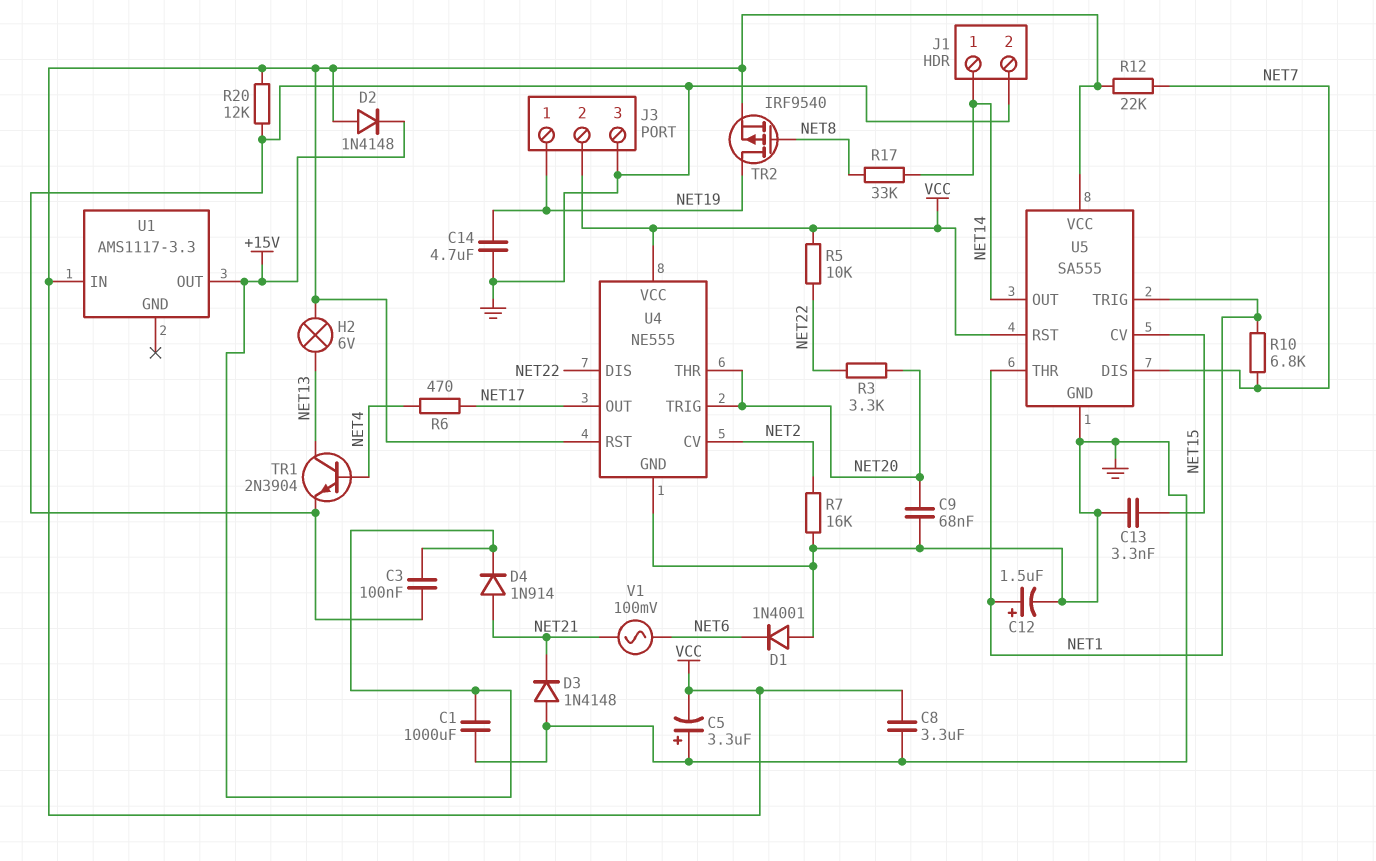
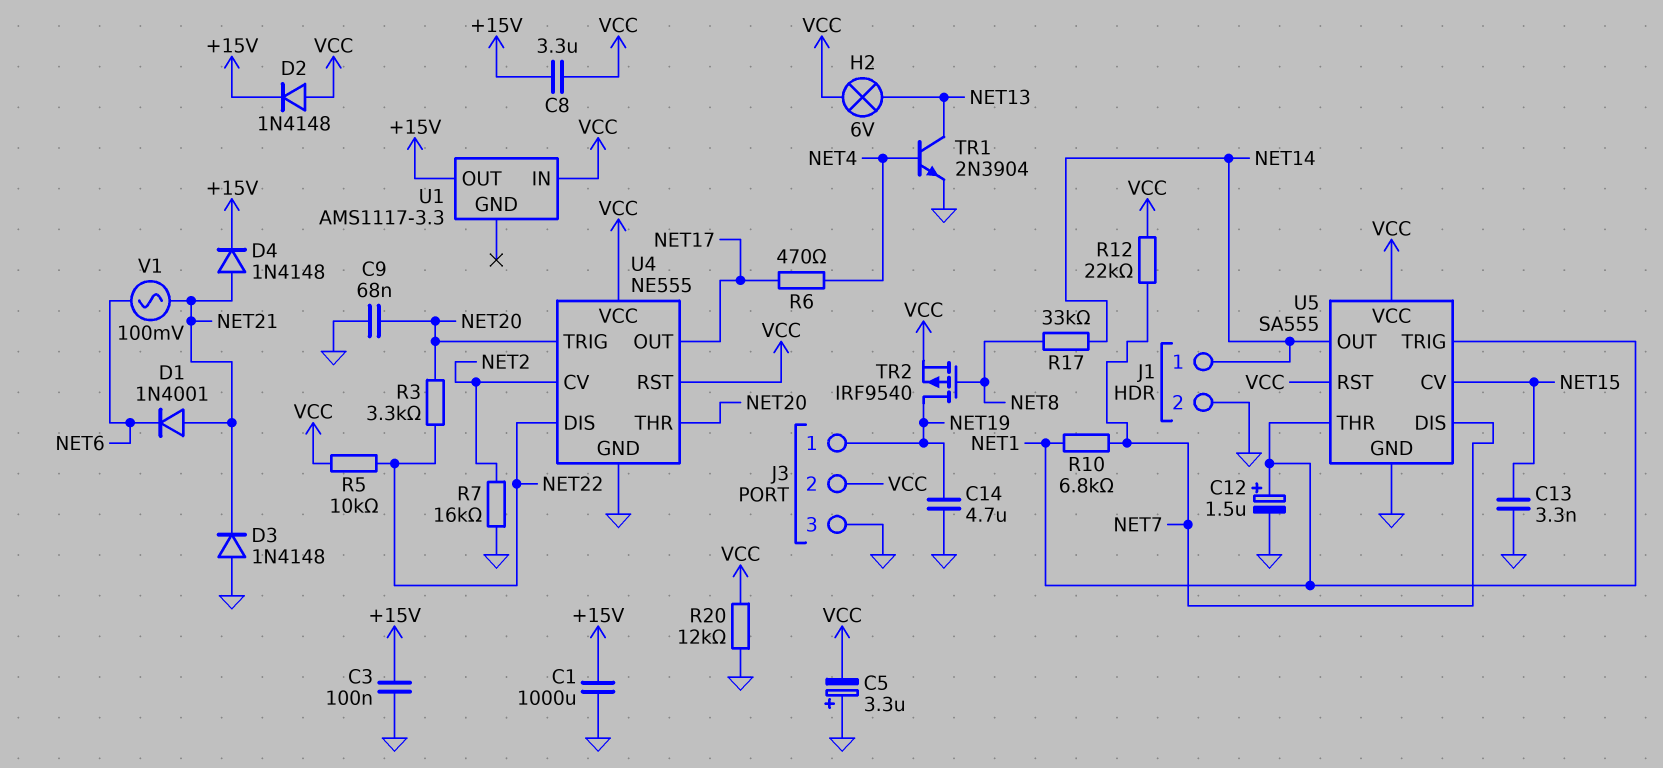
C8: 3.3uF (GND, VCC) -> 3.3uF (+15V, VCC)
D1: diode 1N4001 (A GND, K NET6) -> diode 1N4001 (A NET21, K NET6)
D4: diode 1N914 (A NET21, K +15V) -> diode 1N4148 (A NET21, K +15V)

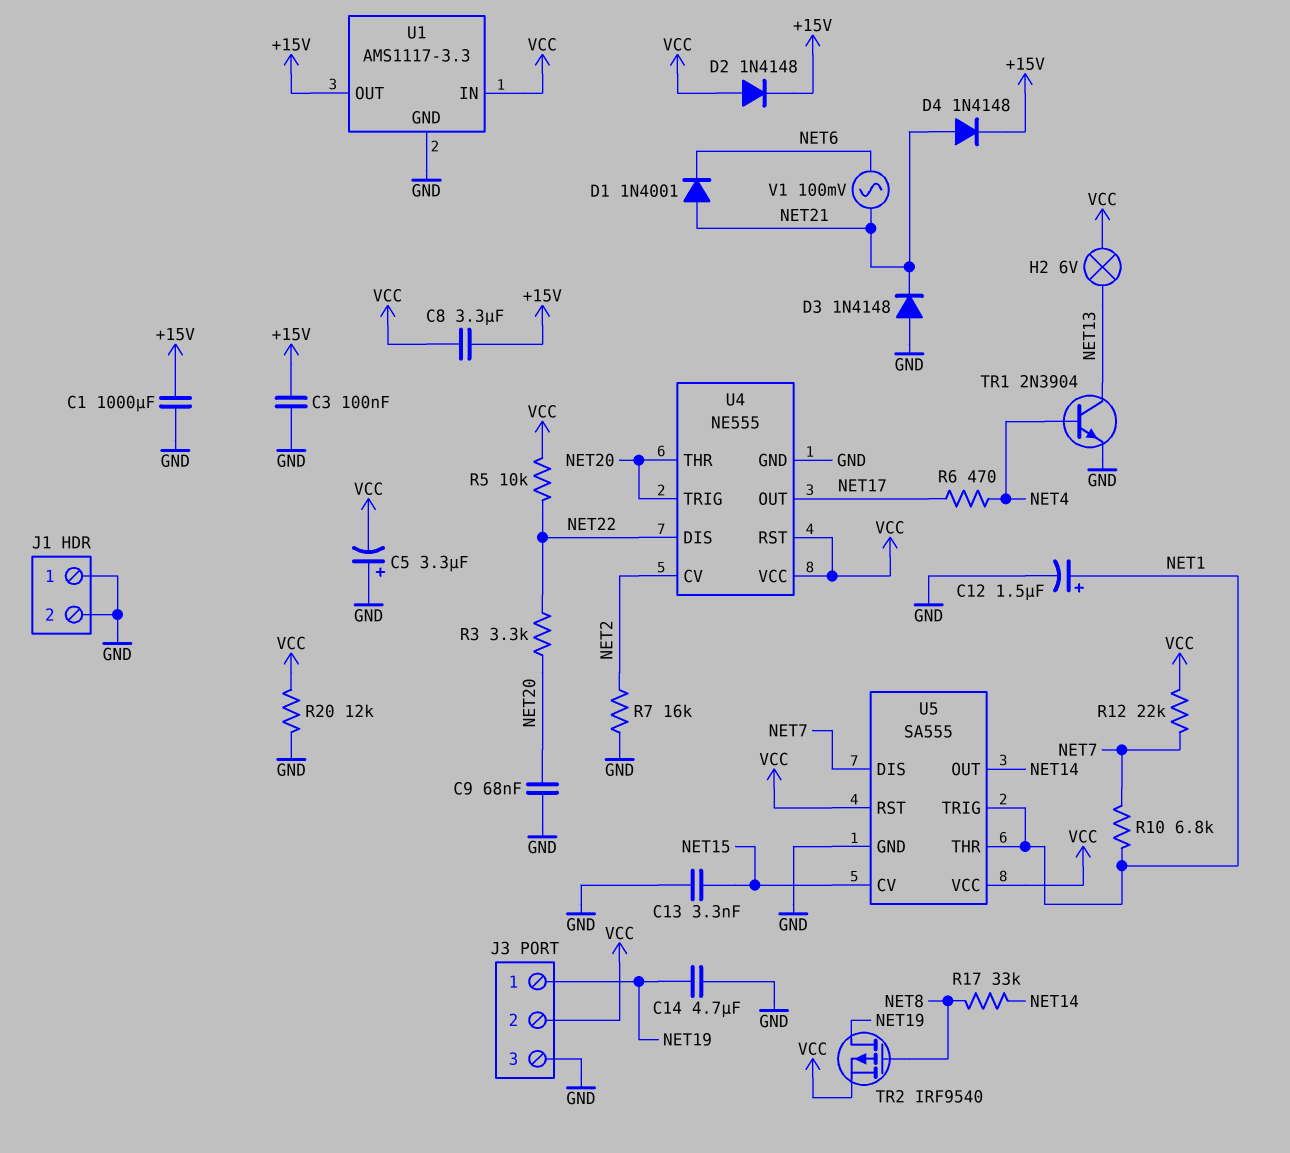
J1 pin 1: NET14 -> GND
U1 pin GND: none -> GND

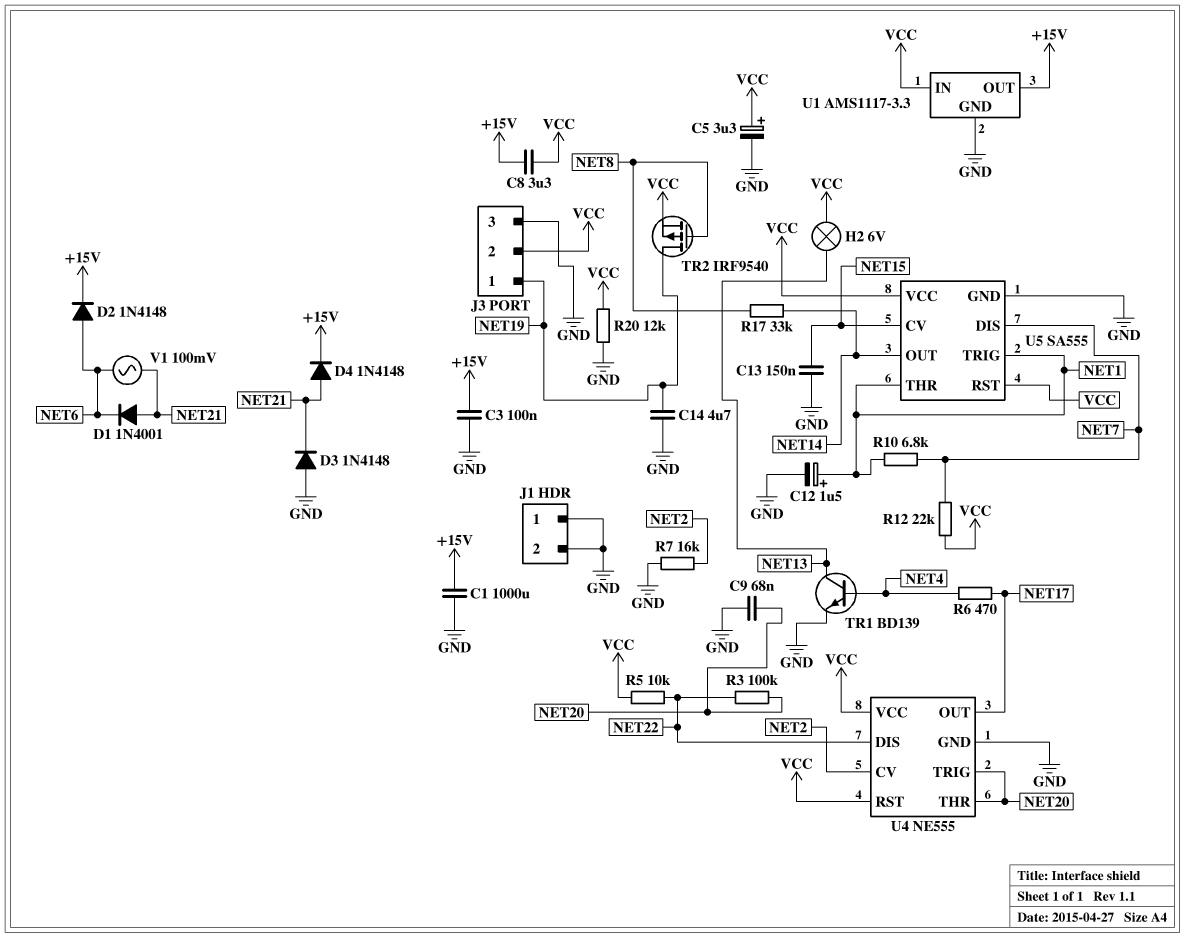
C5: 3.3uF (plus GND, minus VCC) -> 3.3uF (plus VCC, minus GND)
C13: 3.3nF (GND, NET15) -> 150nF (GND, NET15)
D2: diode 1N4148 (A VCC, K +15V) -> diode 1N4148 (A NET6, K +15V)
R3: 3.3k (NET20, NET22) -> 100k (NET20, NET22)
TR1: NPN 2N3904 (B NET4, C NET13, E GND) -> NPN BD139 (B NET4, C NET13, E GND)

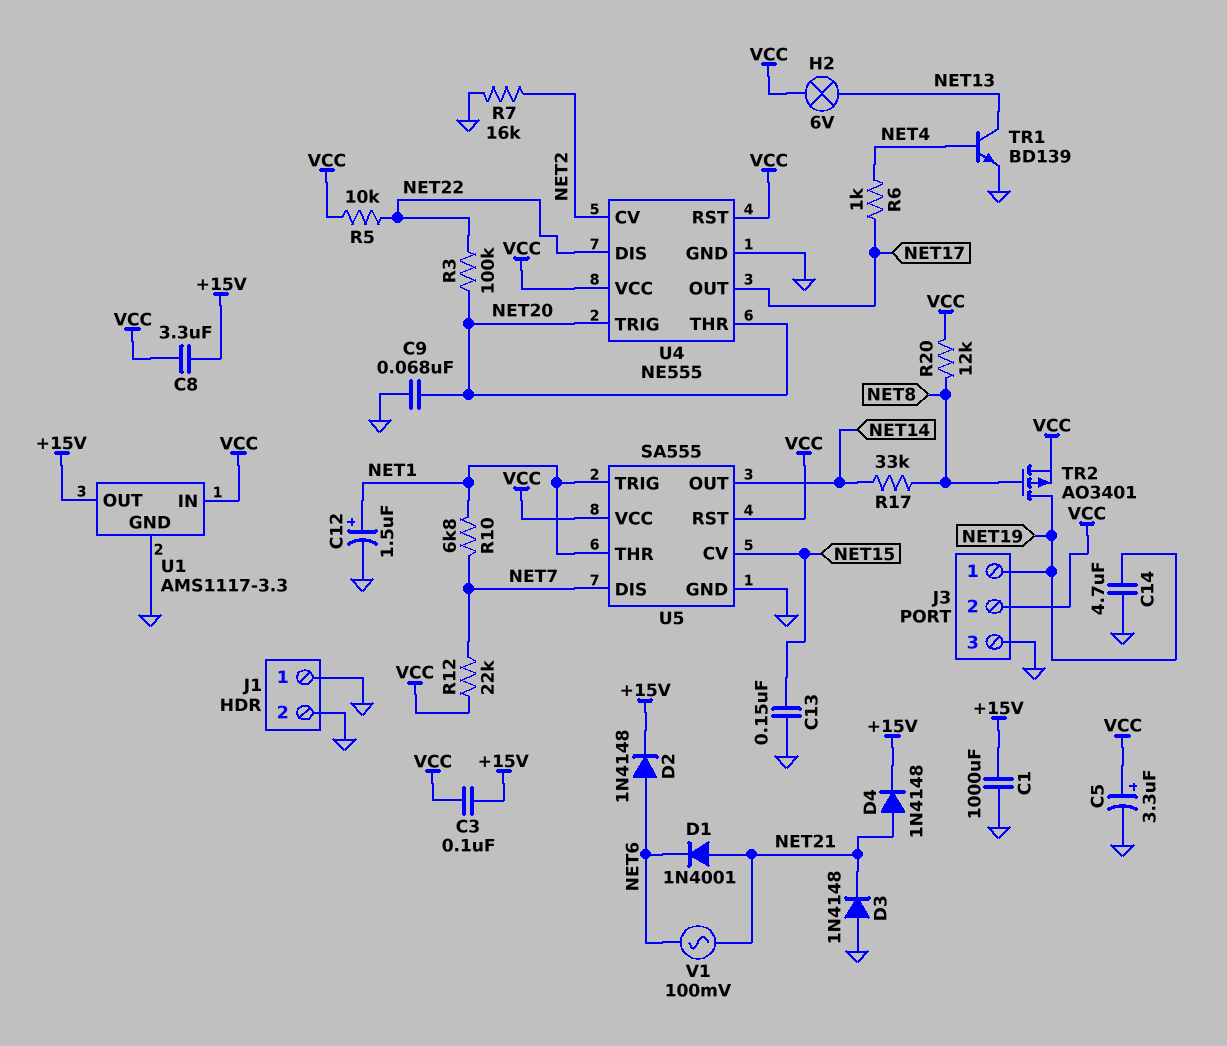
C3: 100nF (+15V, GND) -> 100nF (+15V, VCC)
R6: 470 (NET4, NET17) -> 1k (NET4, NET17)
R20: 12k (GND, VCC) -> 12k (NET8, VCC)
TR2: PMOS IRF9540 (G NET8, D NET19, S VCC) -> PMOS AO3401 (G NET8, D NET19, S VCC)

